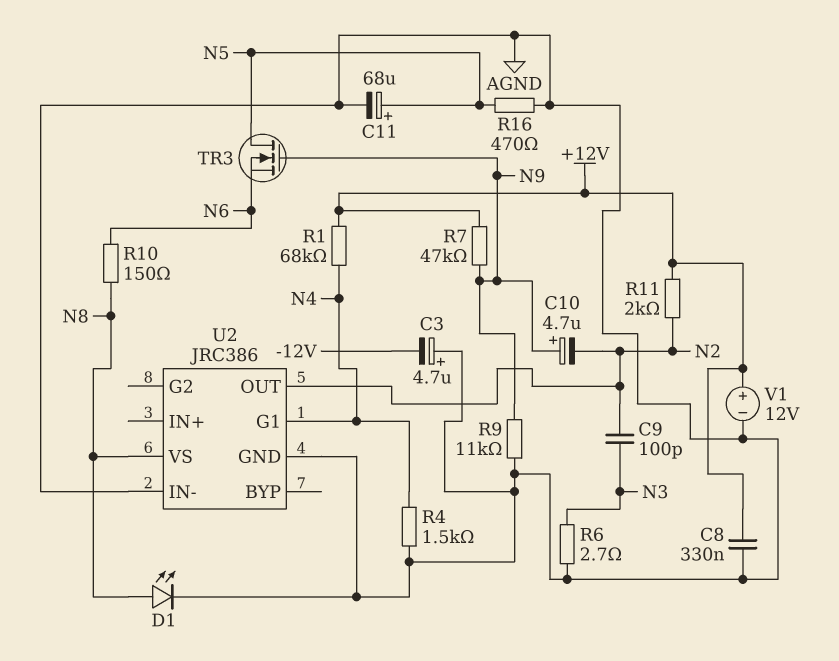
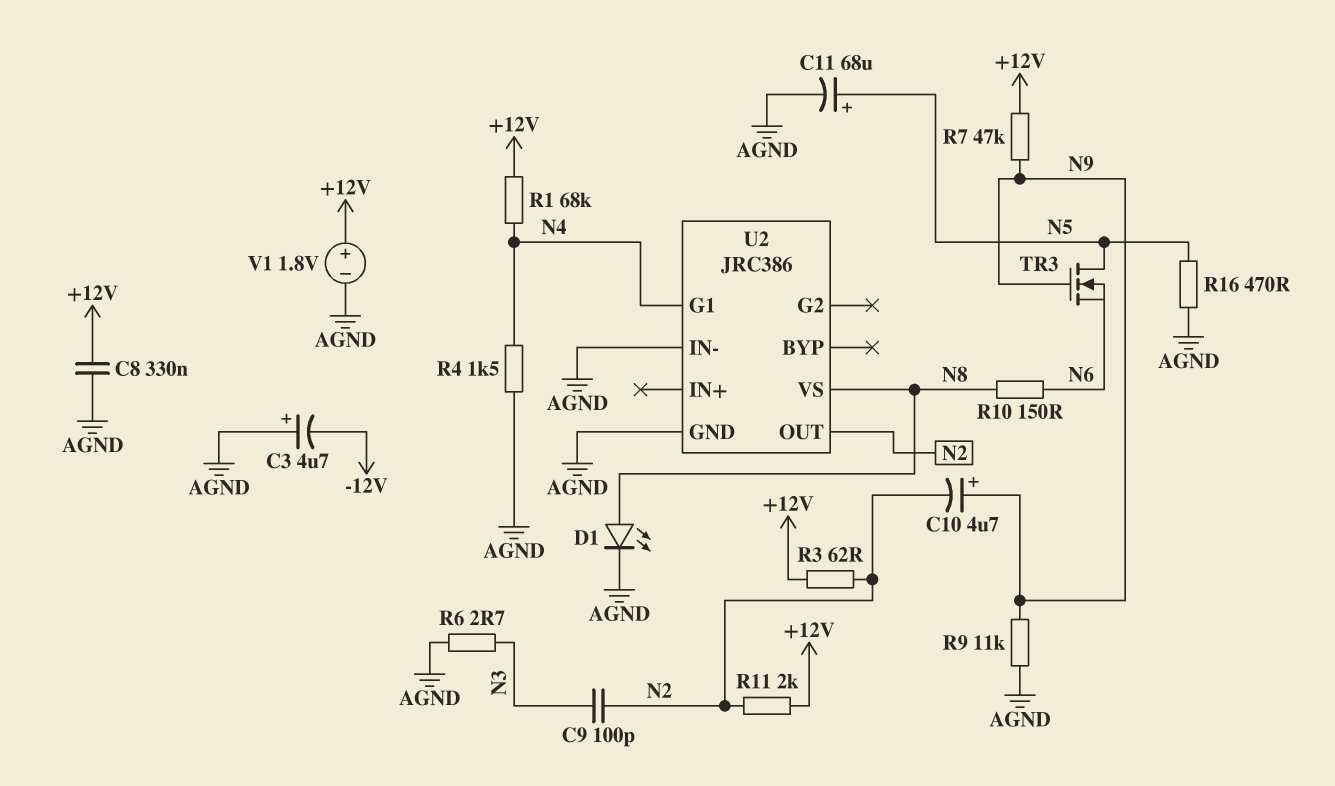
R3: none -> 62 (+12V, N2)
V1: 12V (plus +12V, minus AGND) -> 1.8V (plus +12V, minus AGND)

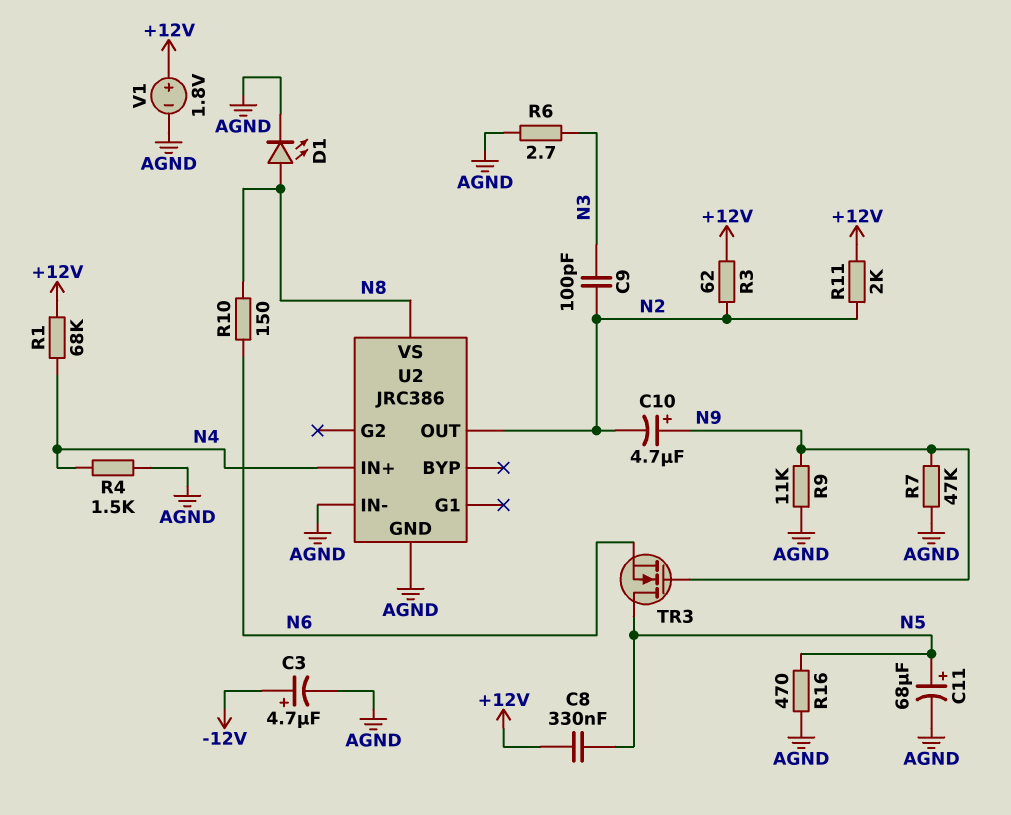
C3: 4.7uF (plus AGND, minus -12V) -> 4.7uF (plus -12V, minus AGND)
C8: 330nF (+12V, AGND) -> 330nF (+12V, N5)
R7: 47k (+12V, N9) -> 47k (AGND, N9)
U2 pin G1: N4 -> none
U2 pin IN+: none -> N4

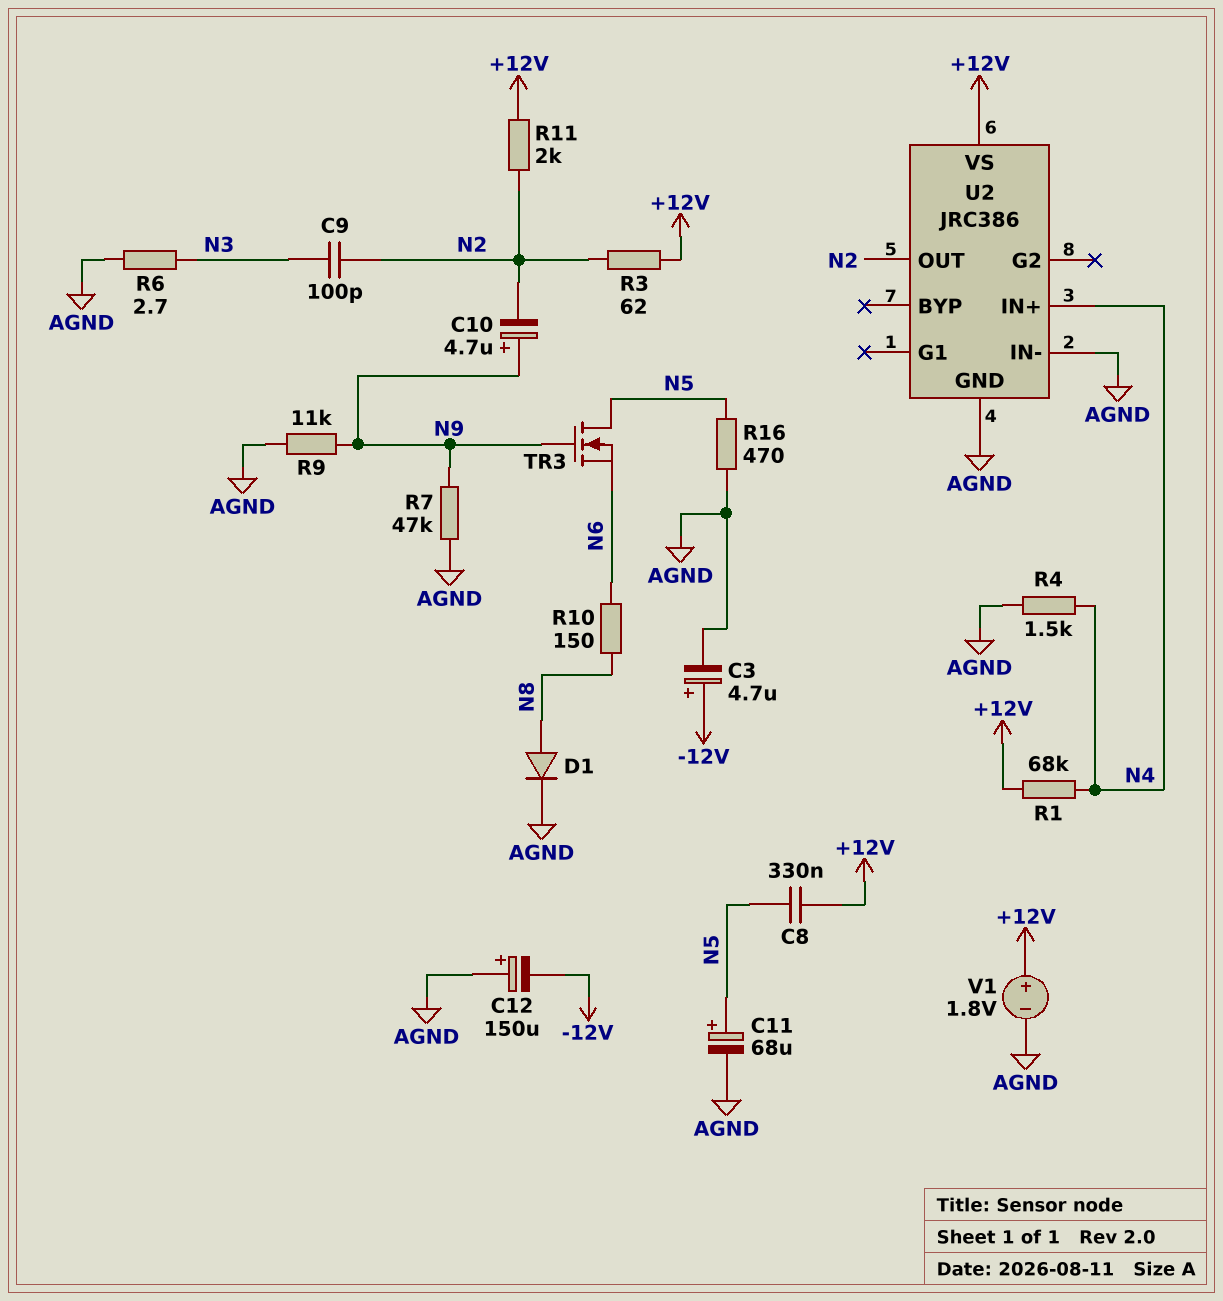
C12: none -> 150uF (plus AGND, minus -12V)
D1: LED (A N8, K AGND) -> diode (A N8, K AGND)
U2 pin VS: N8 -> +12V

